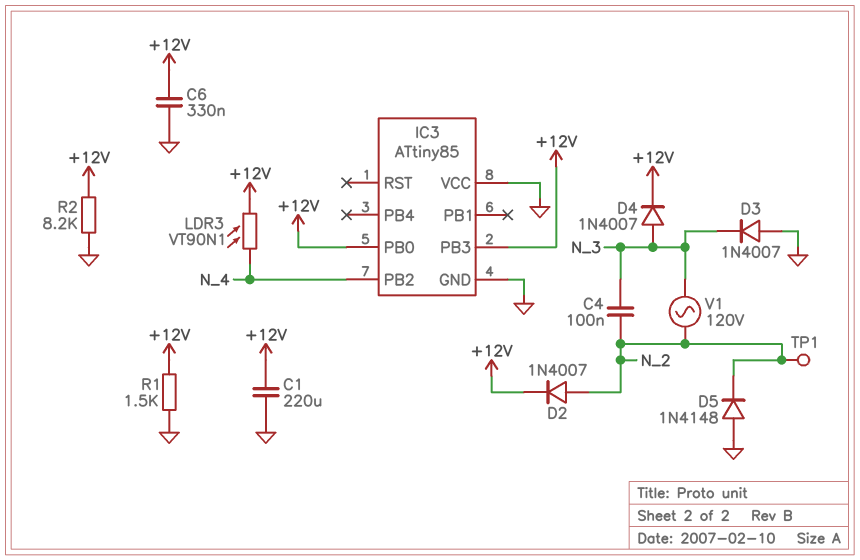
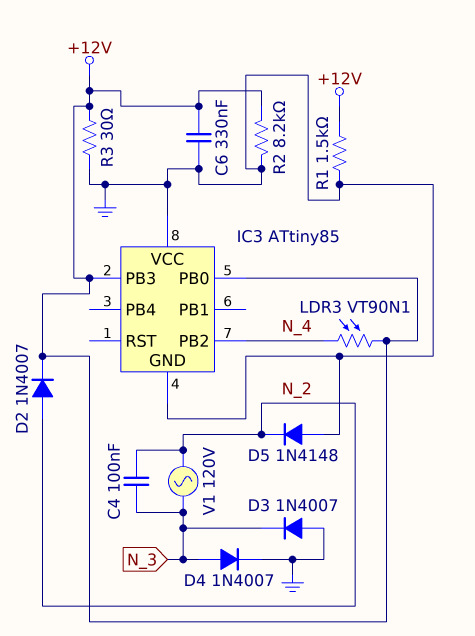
C1: 220uF (+12V, GND) -> none
D4: diode 1N4007 (A N_3, K +12V) -> diode 1N4007 (A N_3, K GND)
R3: none -> 30 (+12V, GND)
TP1: test point (N_2) -> none

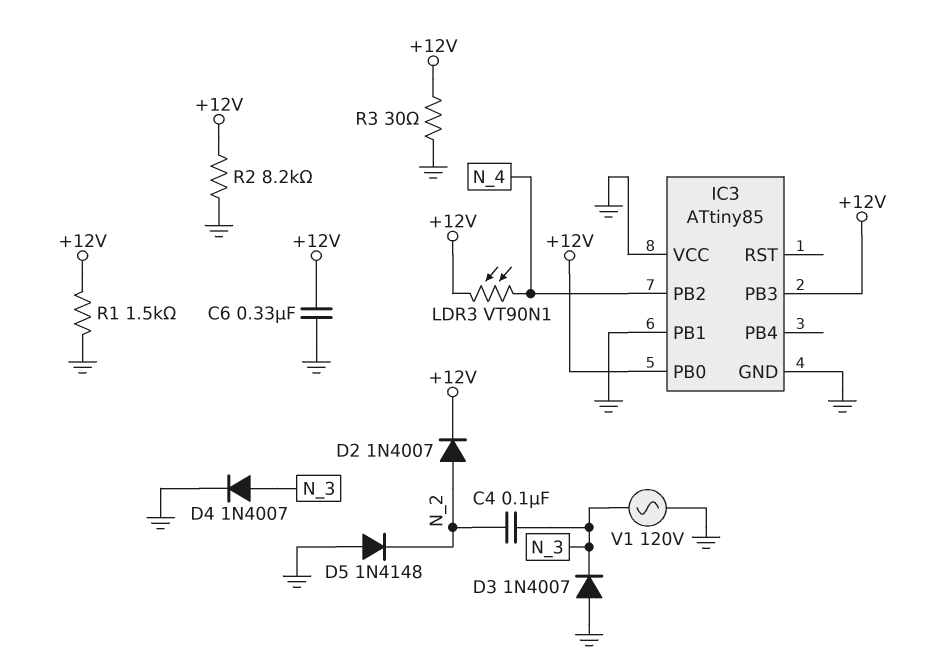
IC3 pin PB1: none -> GND
V1: AC 120V (N_2, N_3) -> AC 120V (GND, N_3)

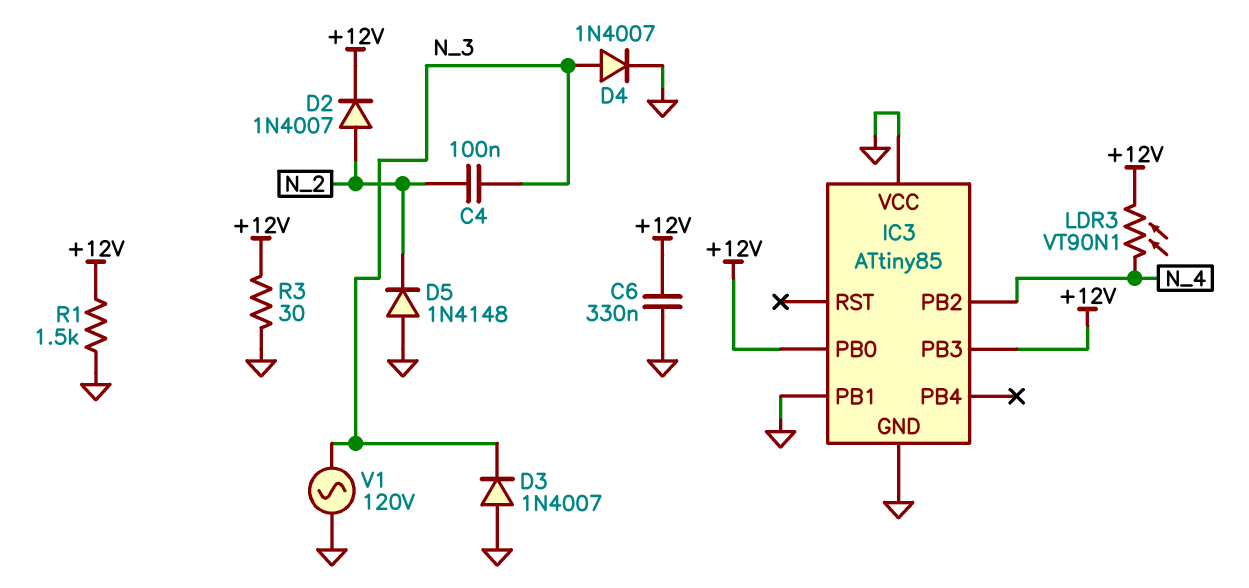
R2: 8.2k (+12V, GND) -> none

